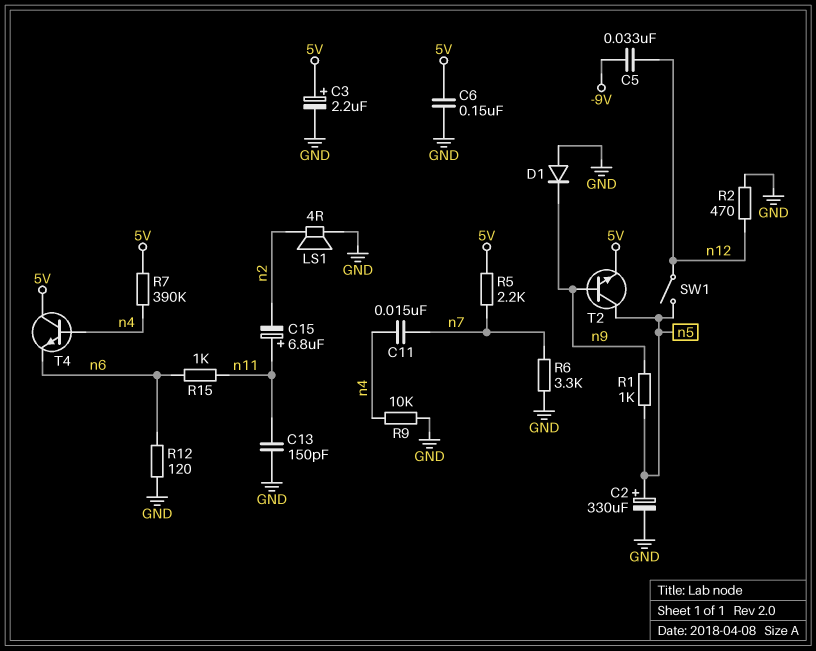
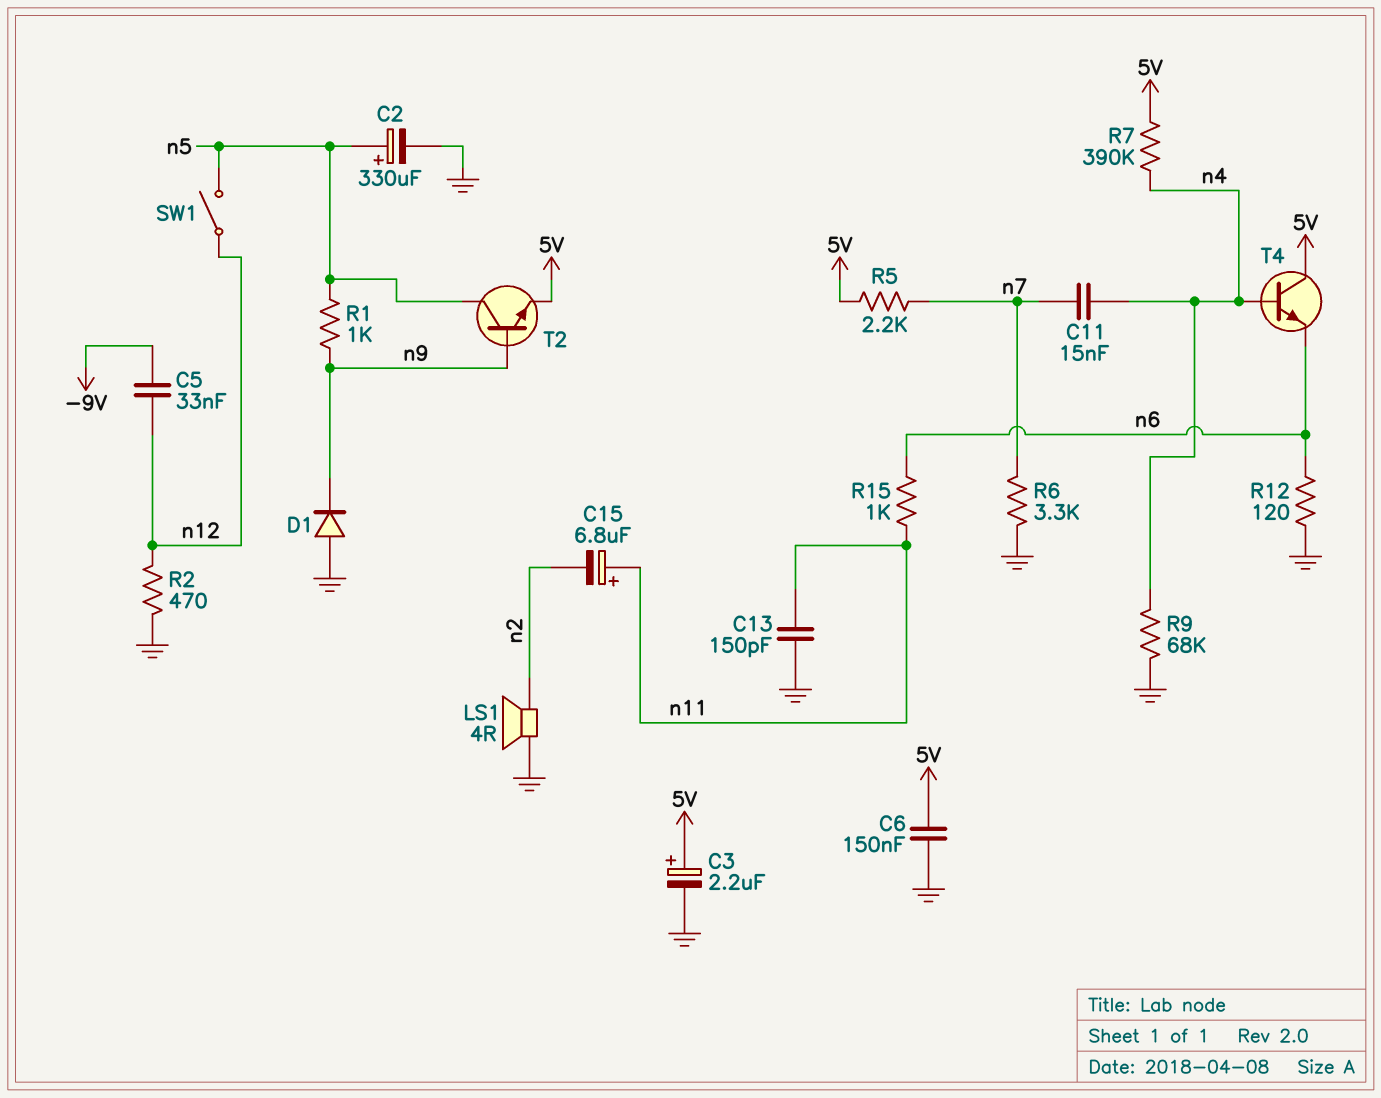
R9: 10k (GND, n4) -> 68k (GND, n4)

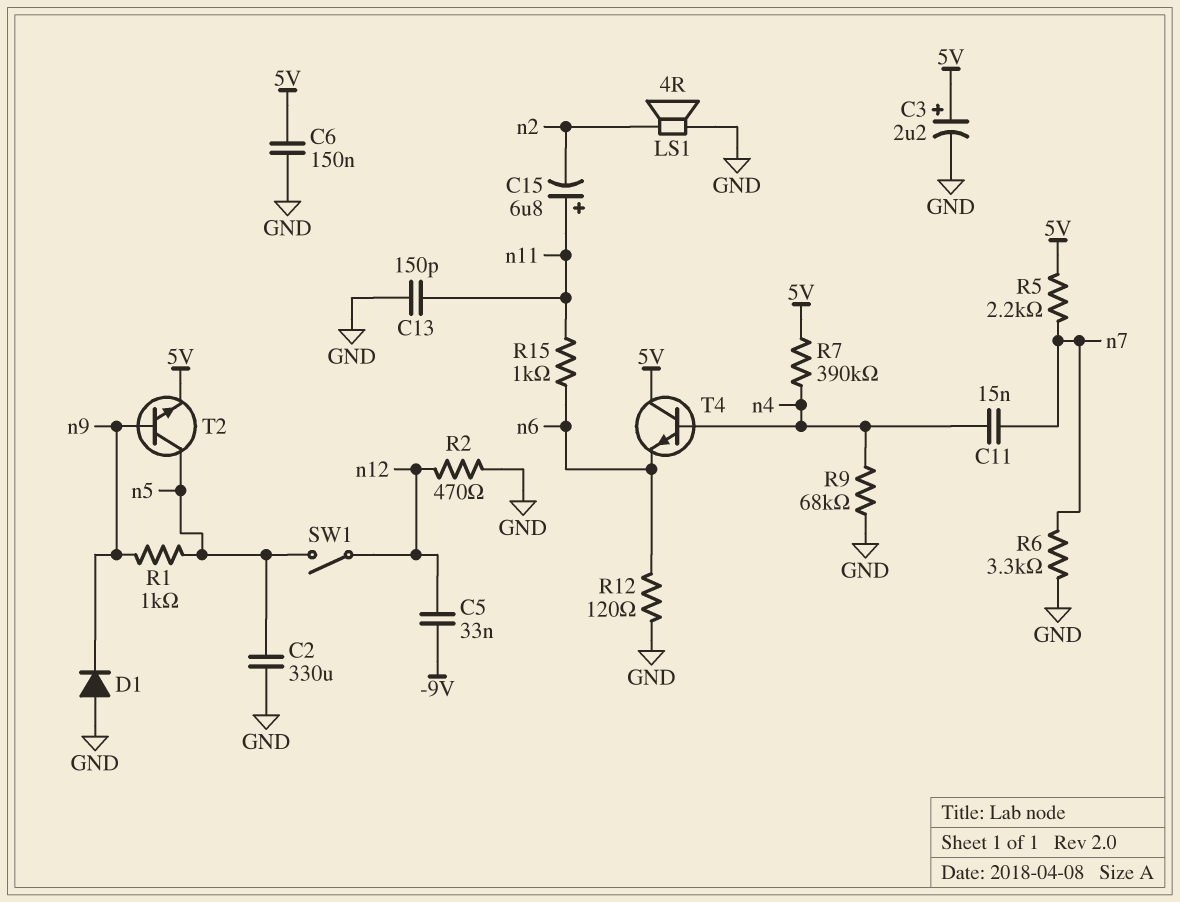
C2: 330uF (plus n5, minus GND) -> 330uF (GND, n5)

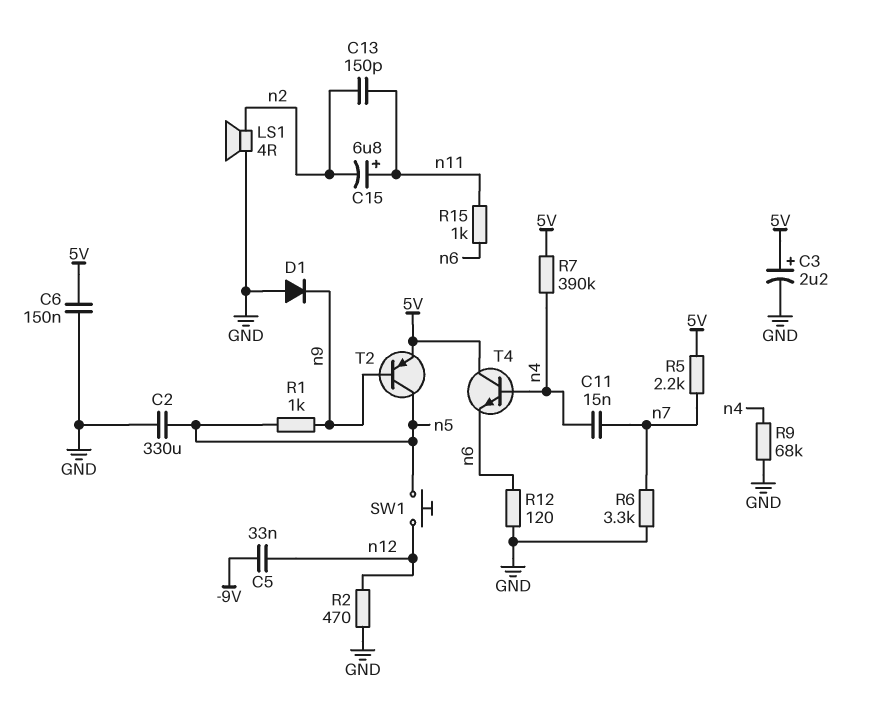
C13: 150pF (GND, n11) -> 150pF (n2, n11)
SW1: switch (n5, n12) -> button (n5, n12)
T2: NPN (B n9, C n5, E 5V) -> PNP (B n9, C n5, E 5V)

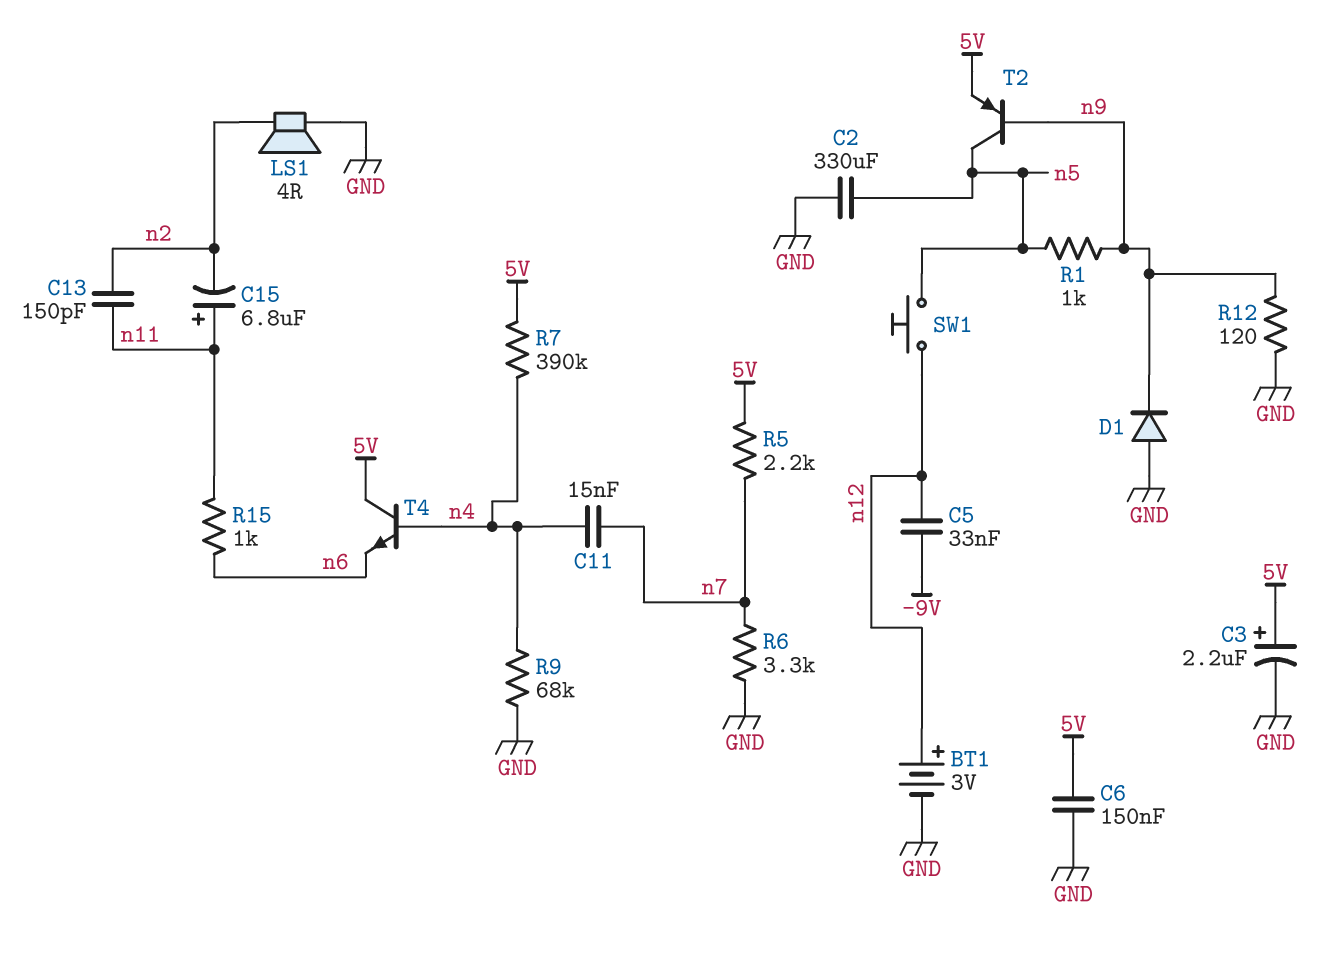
BT1: none -> 3V (plus n12, minus GND)
R2: 470 (GND, n12) -> none
R12: 120 (GND, n6) -> 120 (GND, n9)

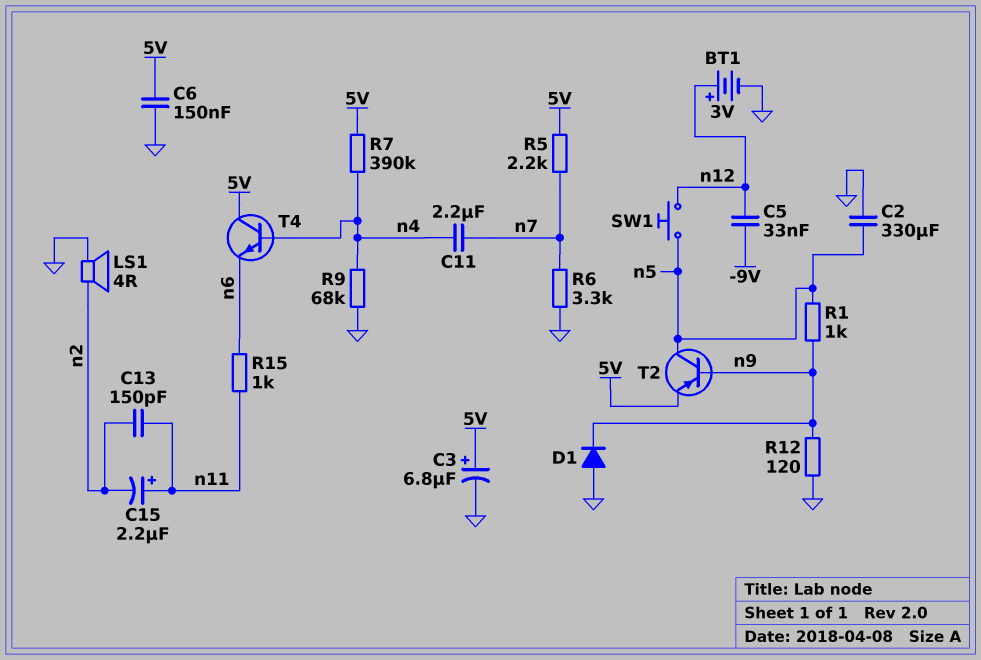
C3: 2.2uF (plus 5V, minus GND) -> 6.8uF (plus 5V, minus GND)
C11: 15nF (n4, n7) -> 2.2uF (n4, n7)
C15: 6.8uF (plus n11, minus n2) -> 2.2uF (plus n11, minus n2)

